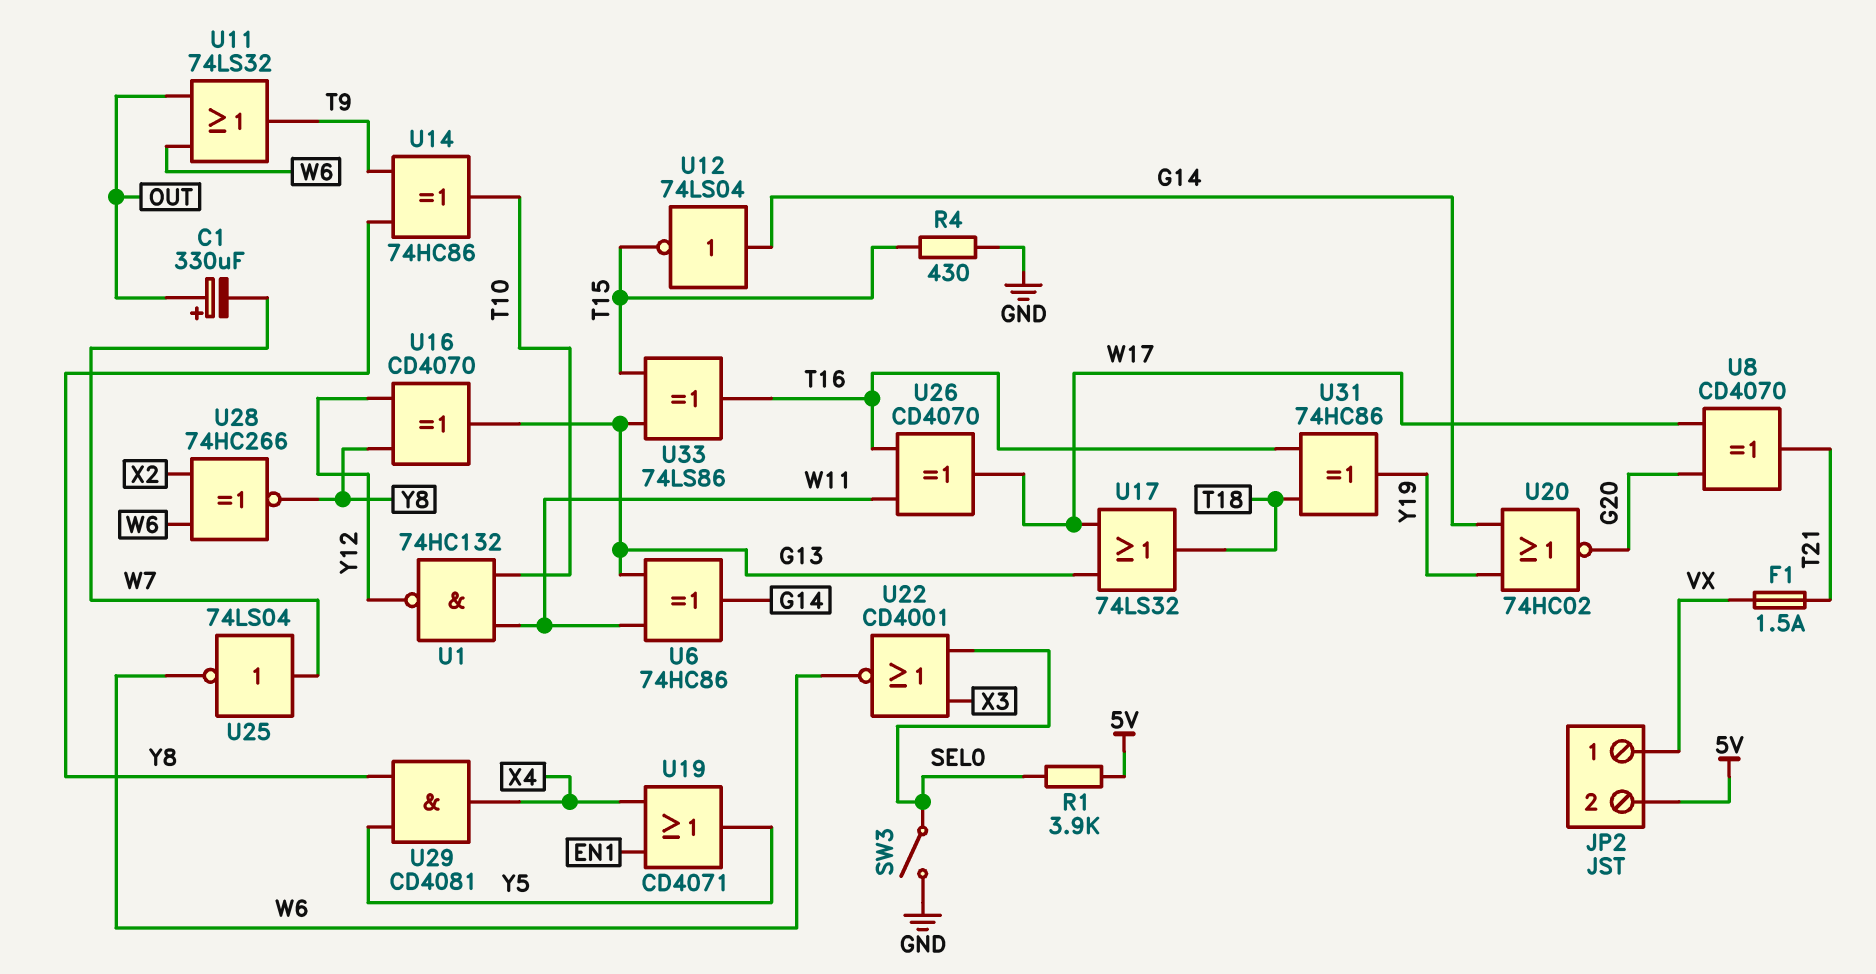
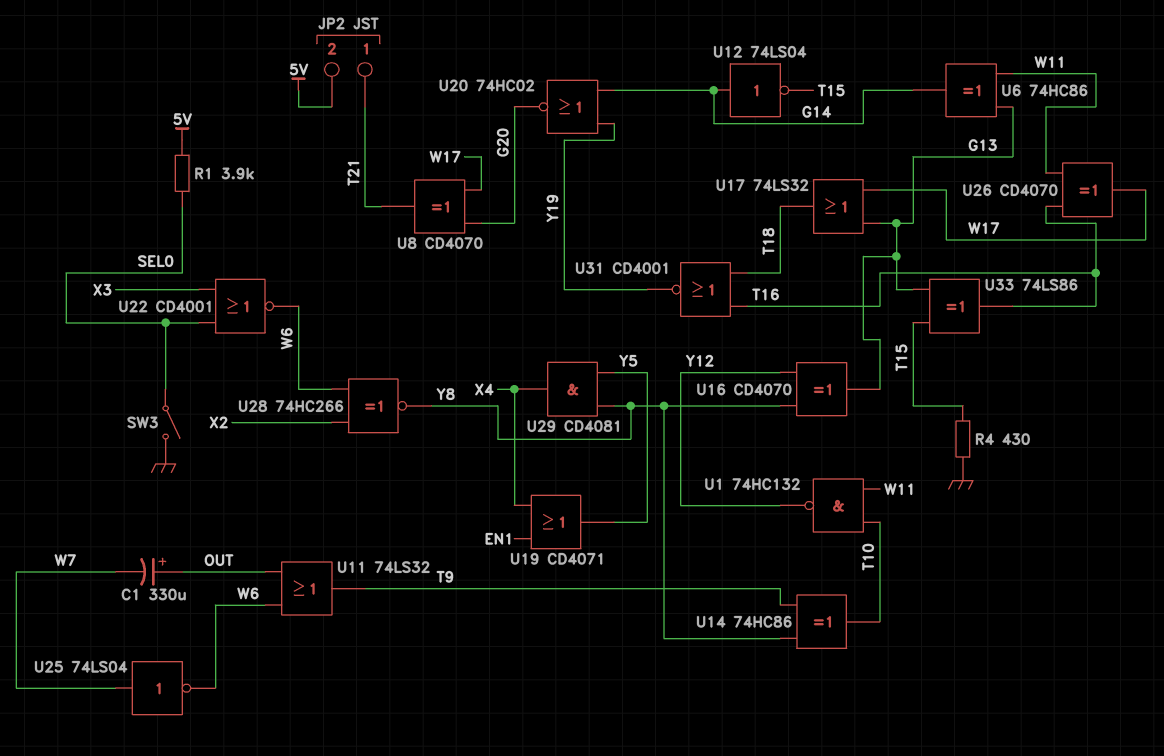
F1: 1.5A (T21, VX) -> none
JP2 pin 1: VX -> T21
U31: XOR 74HC86 (in T16, in T18, out Y19) -> NOR CD4001 (in T16, in T18, out Y19)

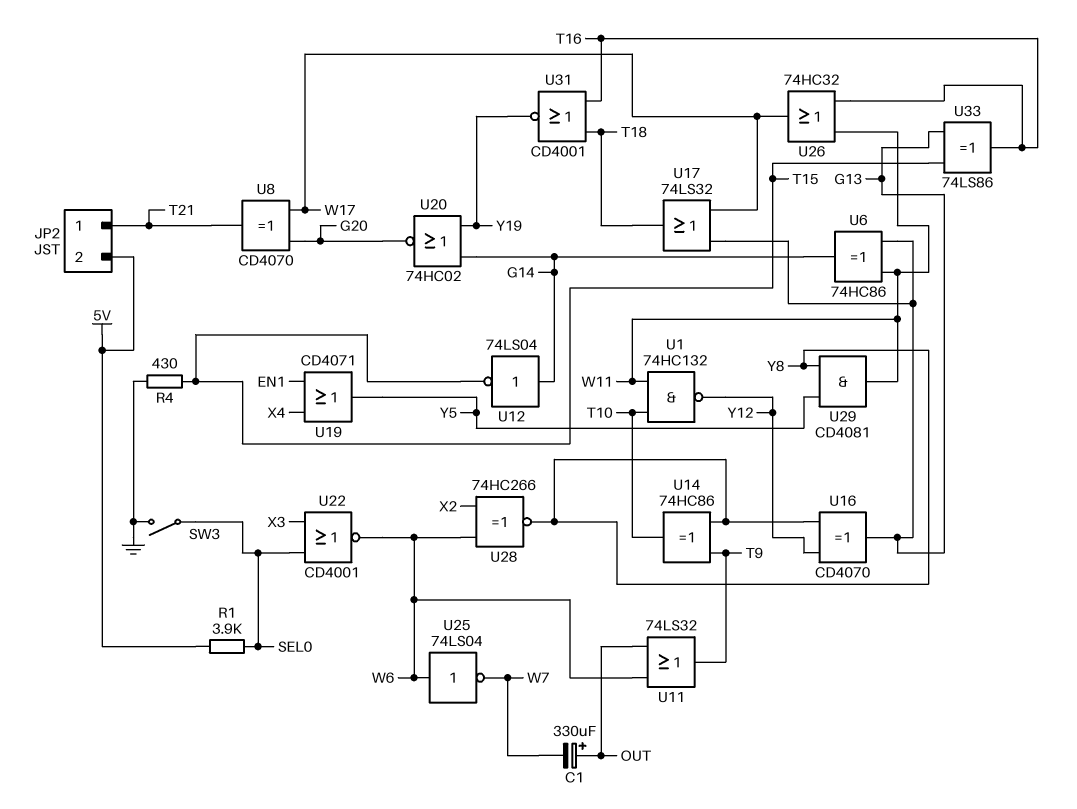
U25: NOT 74LS04 (in W7, out W6) -> NOT 74LS04 (in W6, out W7)
U26: XOR CD4070 (in T16, in W11, out W17) -> OR 74HC32 (in T16, in W11, out W17)
U29: AND CD4081 (in Y5, in Y8, out X4) -> AND CD4081 (in Y5, in Y8, out W11)

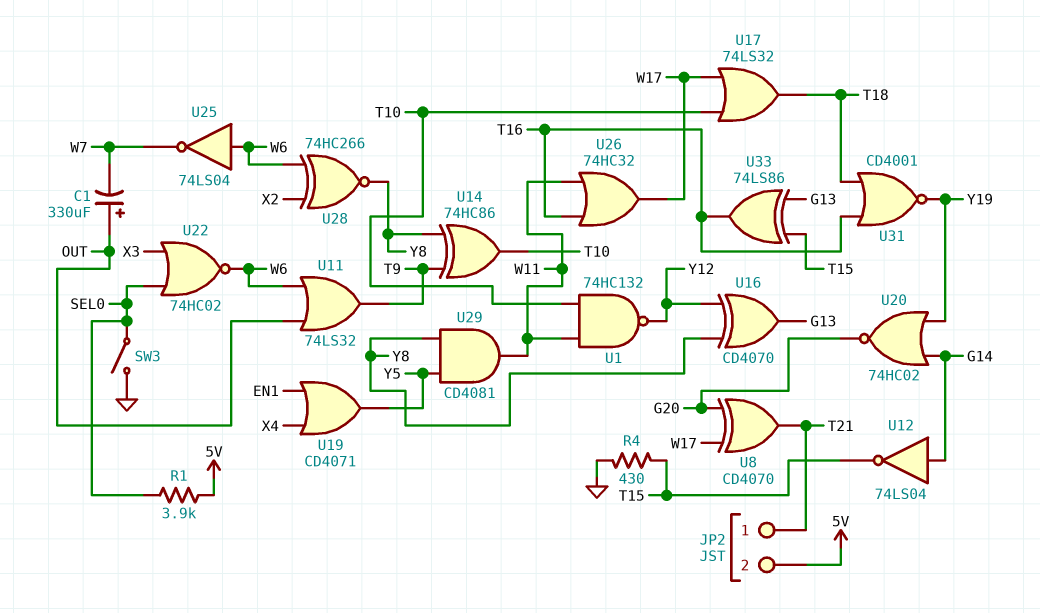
U6: XOR 74HC86 (in G13, in W11, out G14) -> none
U17: OR 74LS32 (in G13, in W17, out T18) -> OR 74LS32 (in T10, in W17, out T18)
U22: NOR CD4001 (in SEL0, in X3, out W6) -> NOR 74HC02 (in SEL0, in X3, out W6)

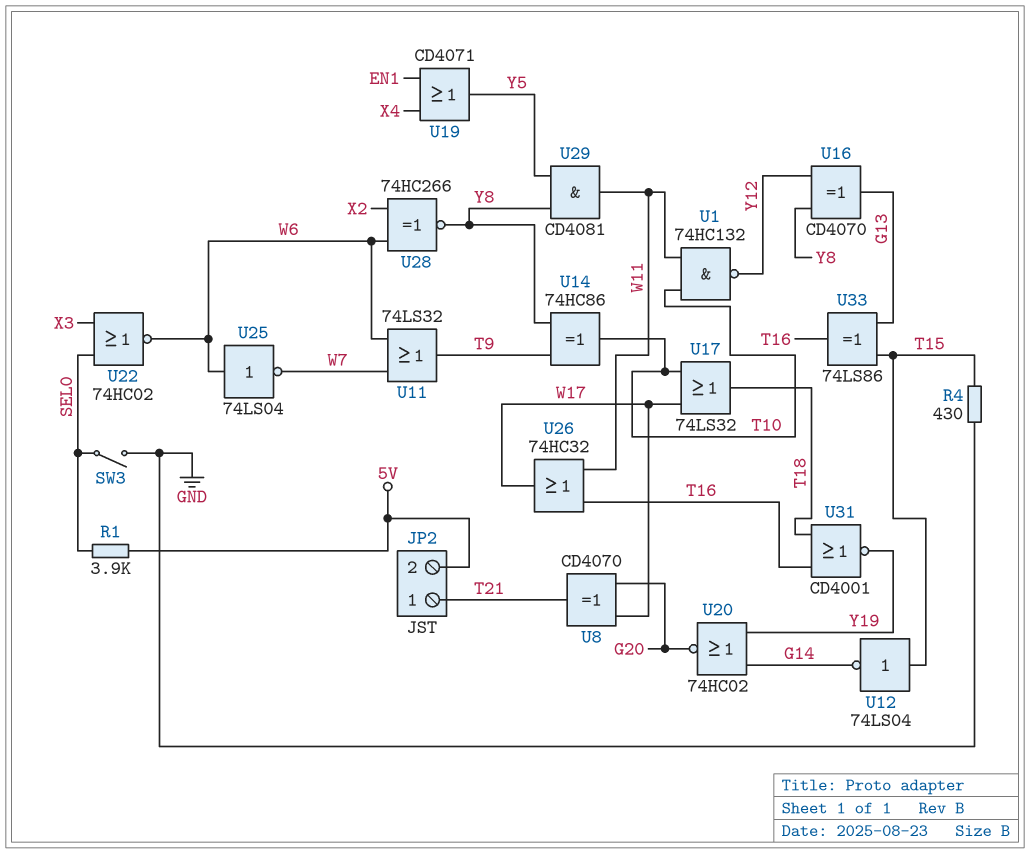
C1: 330uF (plus OUT, minus W7) -> none
U11: OR 74LS32 (in OUT, in W6, out T9) -> OR 74LS32 (in W6, in W7, out T9)
U12: NOT 74LS04 (in G14, out T15) -> NOT 74LS04 (in T15, out G14)

